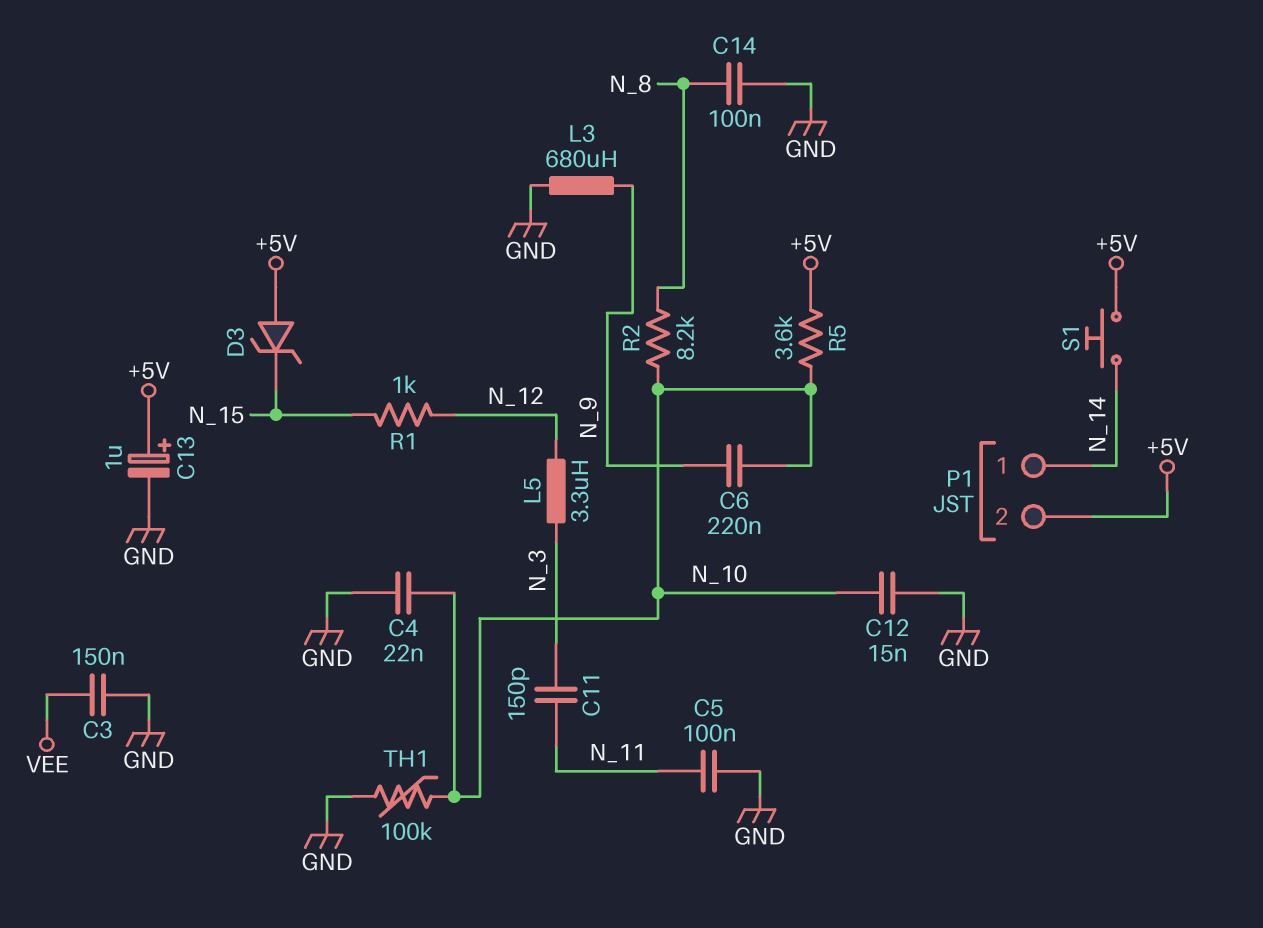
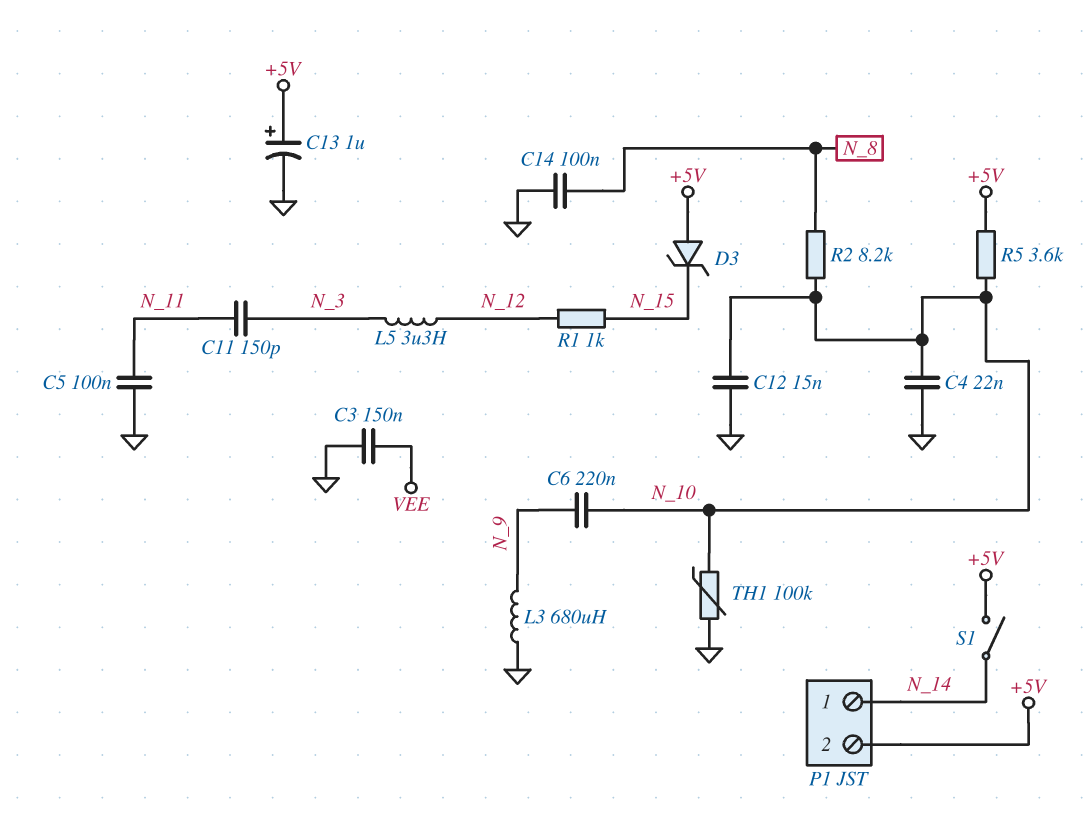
S1: button (+5V, N_14) -> switch (+5V, N_14)

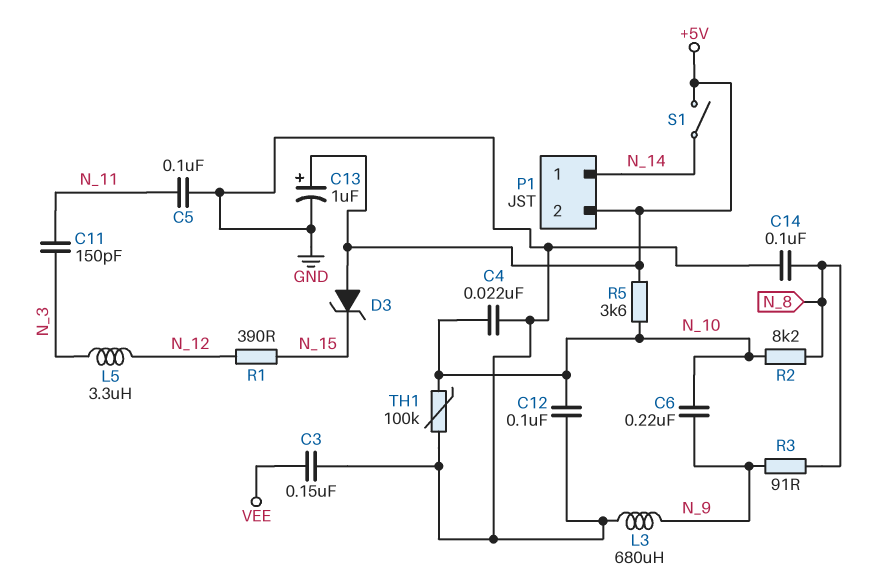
C12: 15nF (GND, N_10) -> 100nF (GND, N_10)
R1: 1k (N_12, N_15) -> 390 (N_12, N_15)
R3: none -> 91 (N_8, N_9)

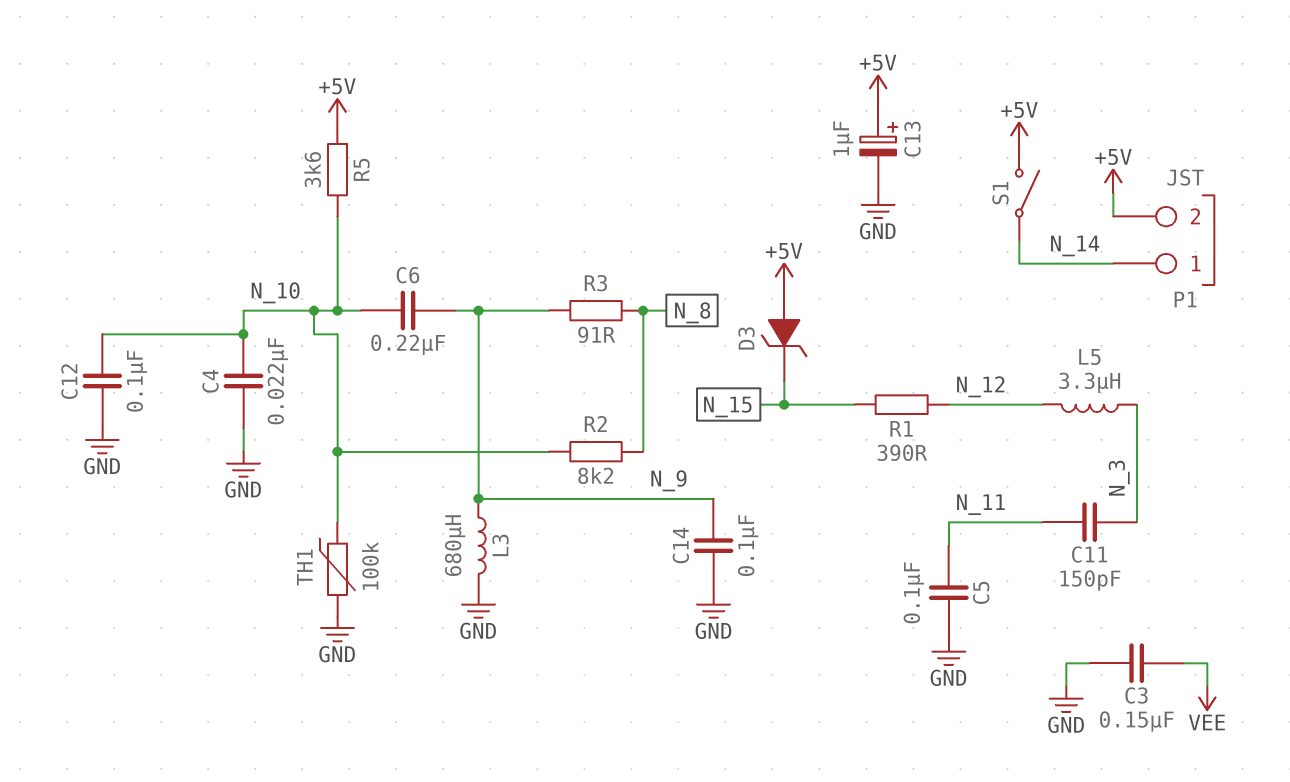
C14: 100nF (GND, N_8) -> 100nF (GND, N_9)

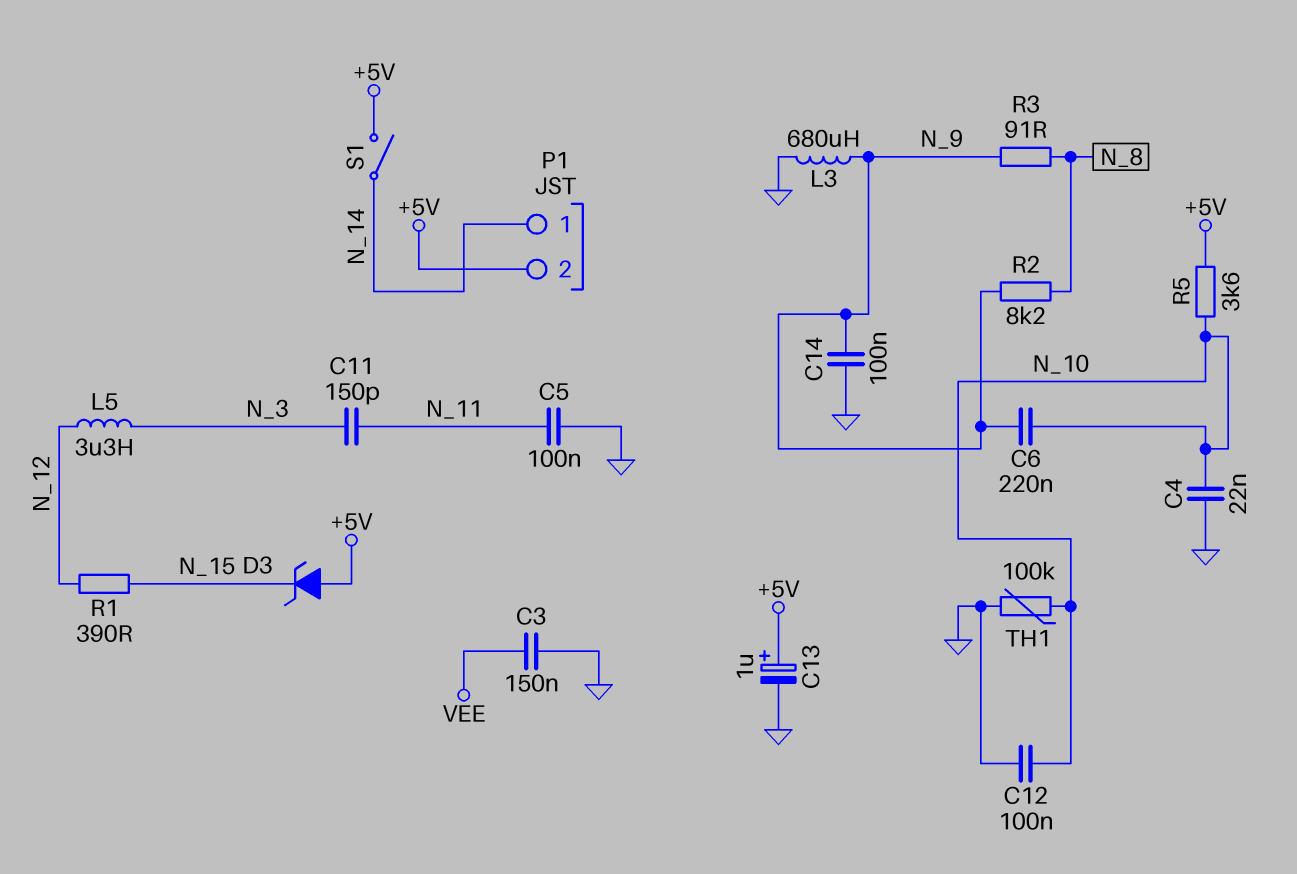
R2: 8.2k (N_8, N_10) -> 8.2k (N_8, N_9)

